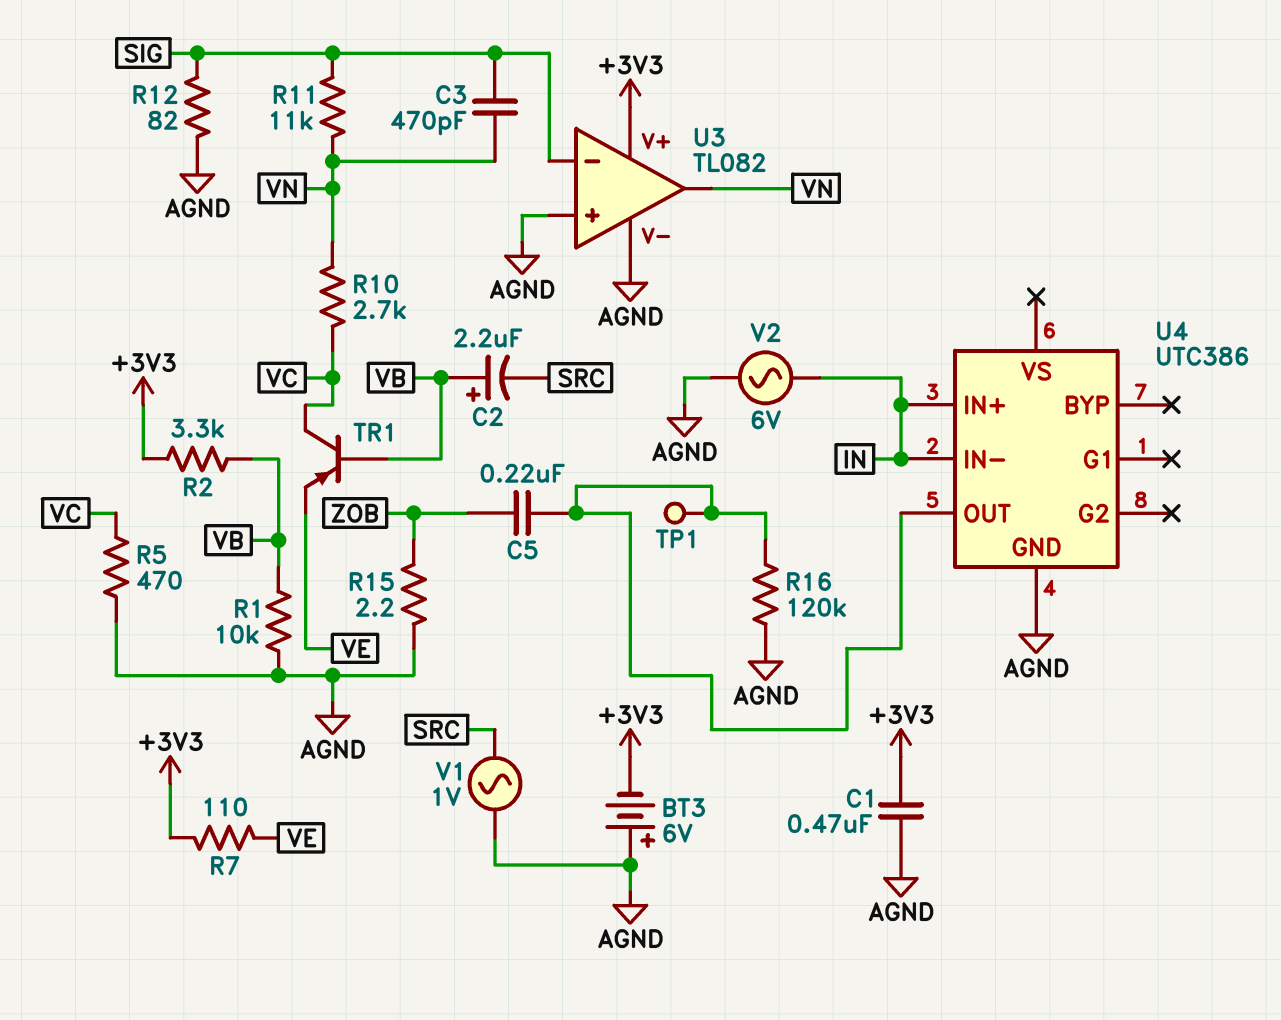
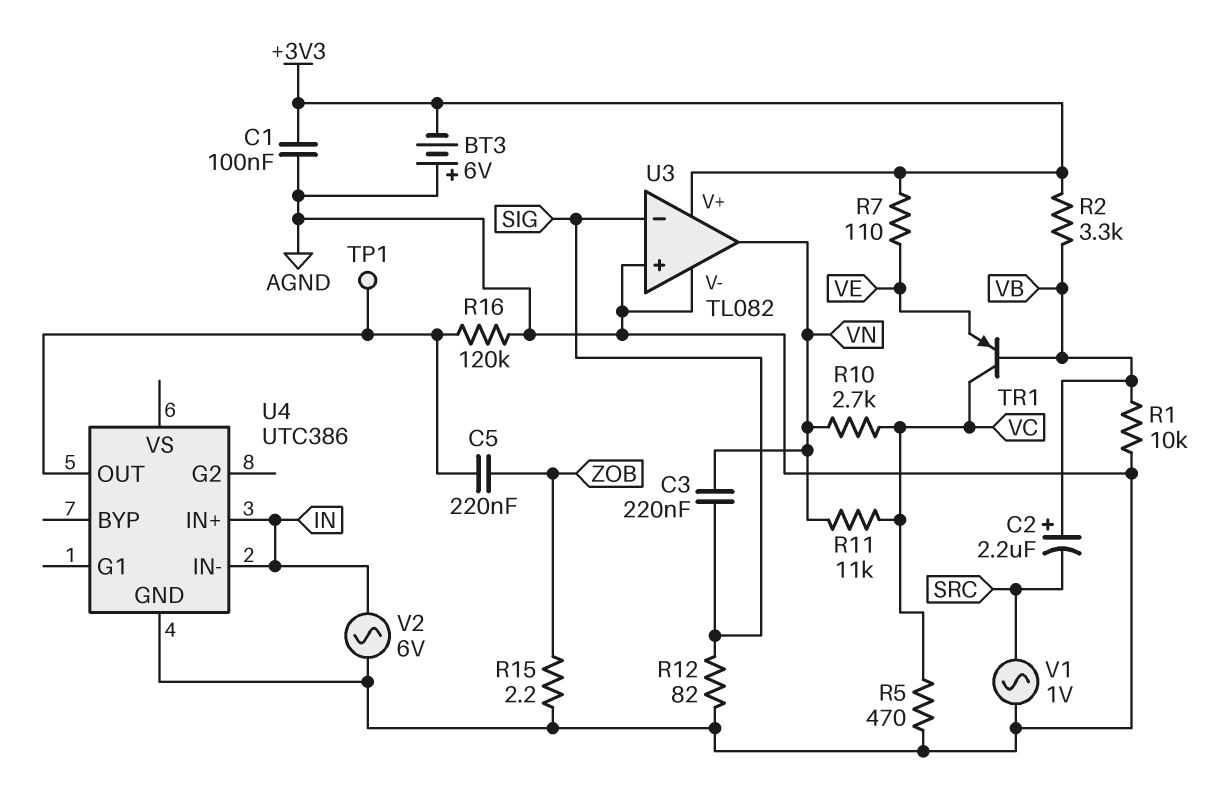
C1: 470nF (+3V3, AGND) -> 100nF (+3V3, AGND)
C3: 470pF (SIG, VN) -> 220nF (SIG, VN)
R11: 11k (SIG, VN) -> 11k (VC, VN)

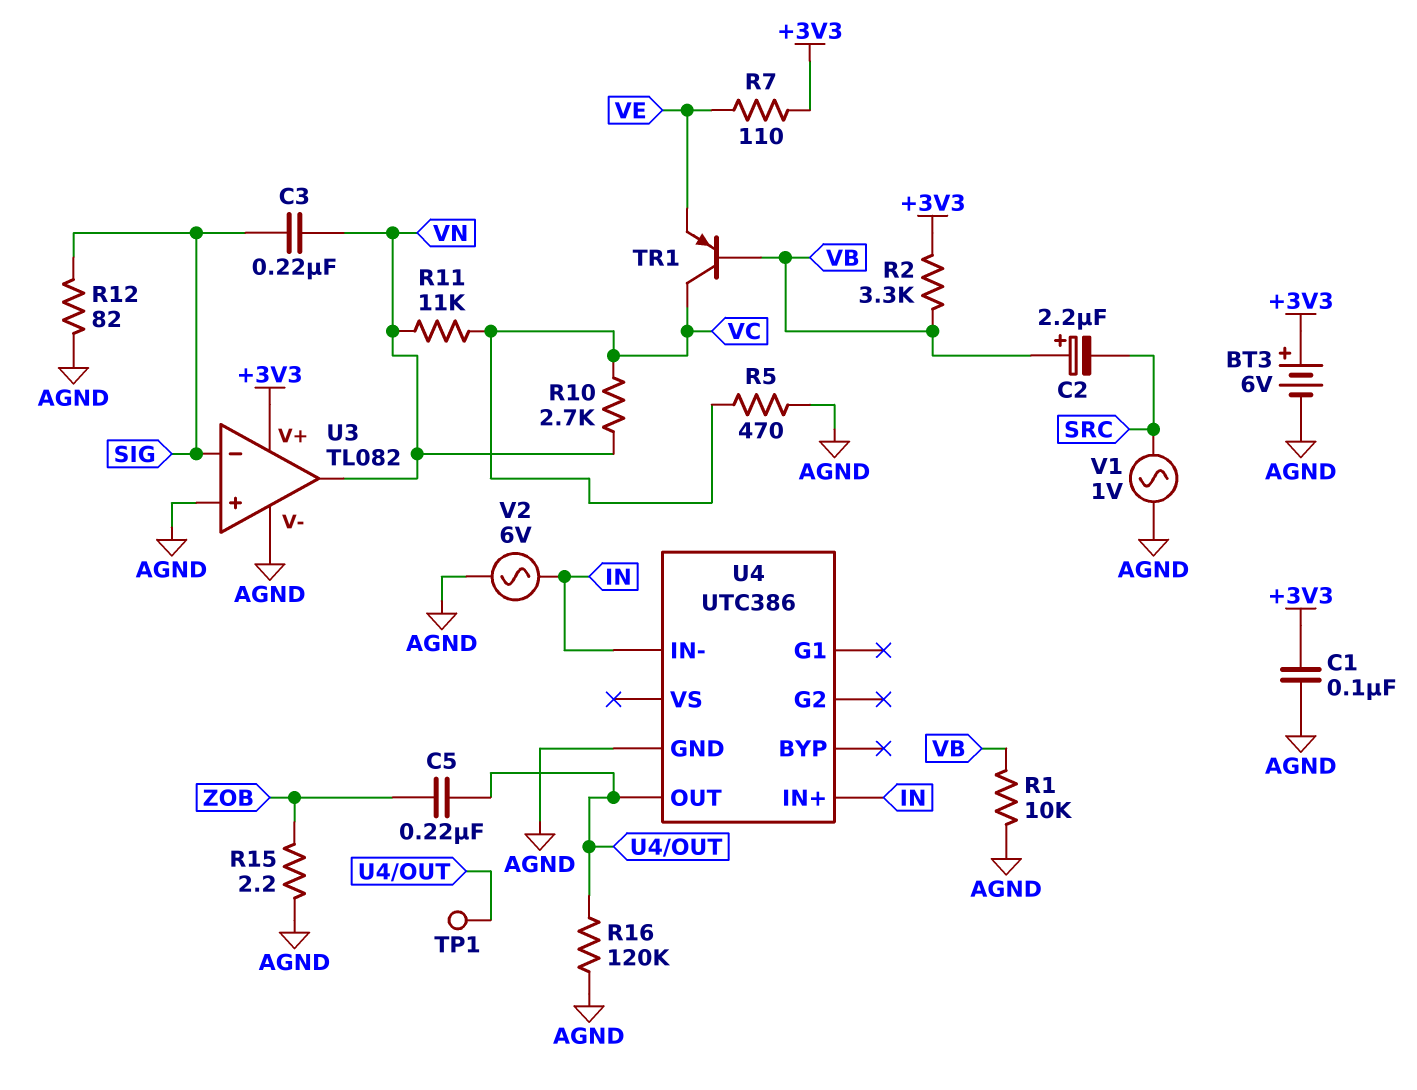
BT3: 6V (plus AGND, minus +3V3) -> 6V (plus +3V3, minus AGND)

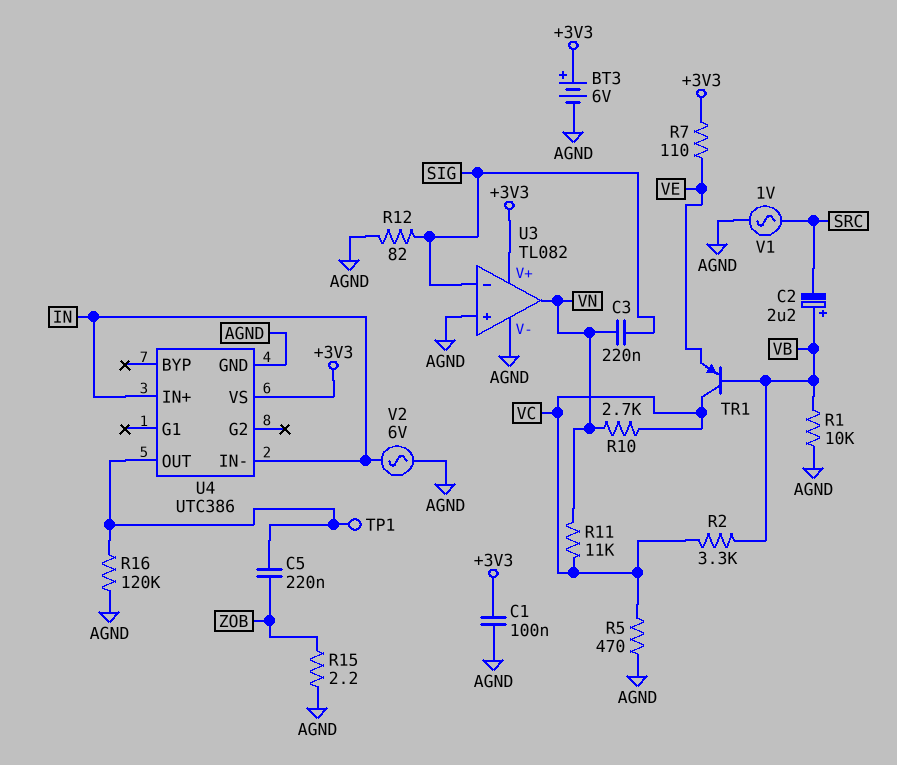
R2: 3.3k (+3V3, VB) -> 3.3k (VB, VC)
U4 pin VS: none -> +3V3

